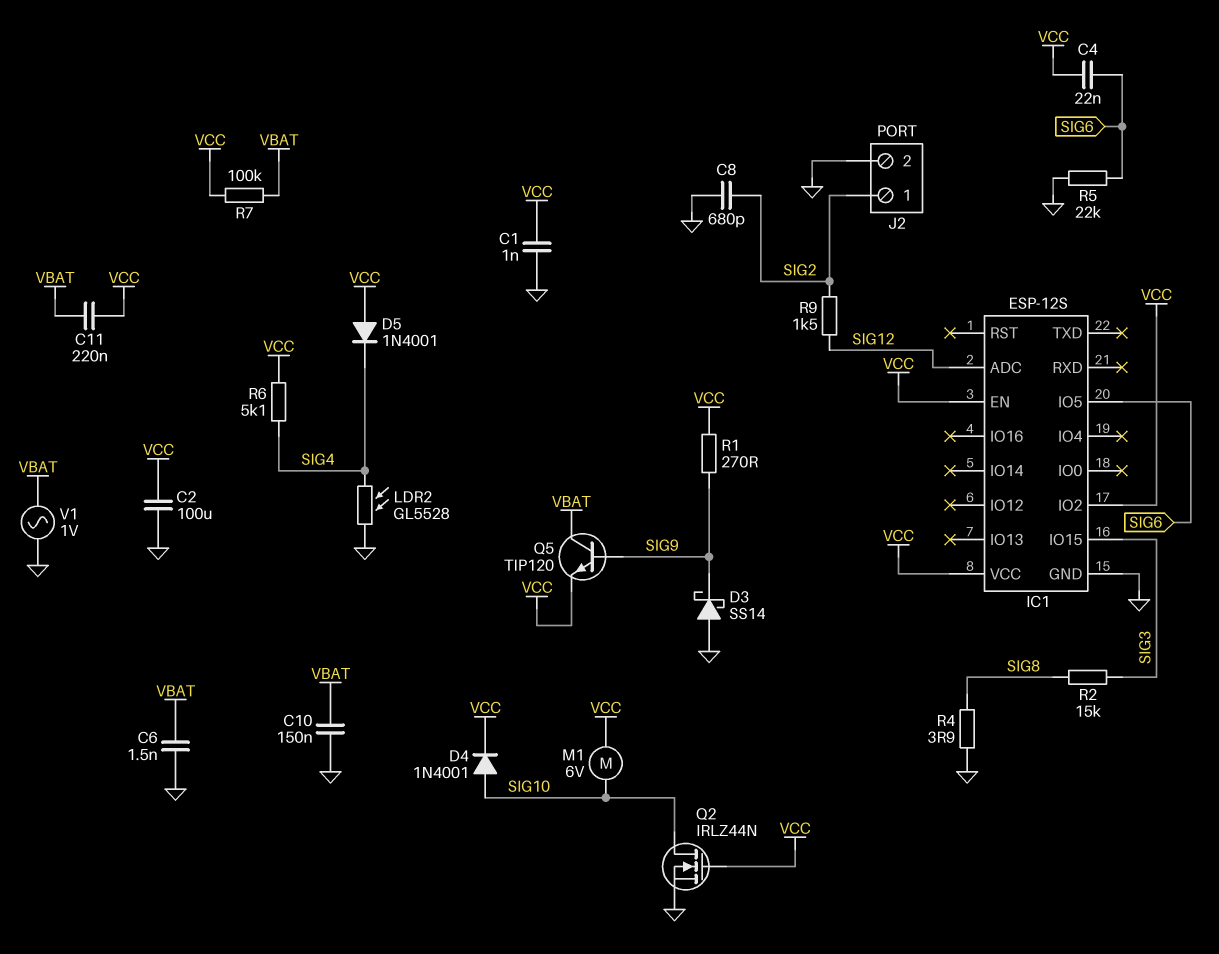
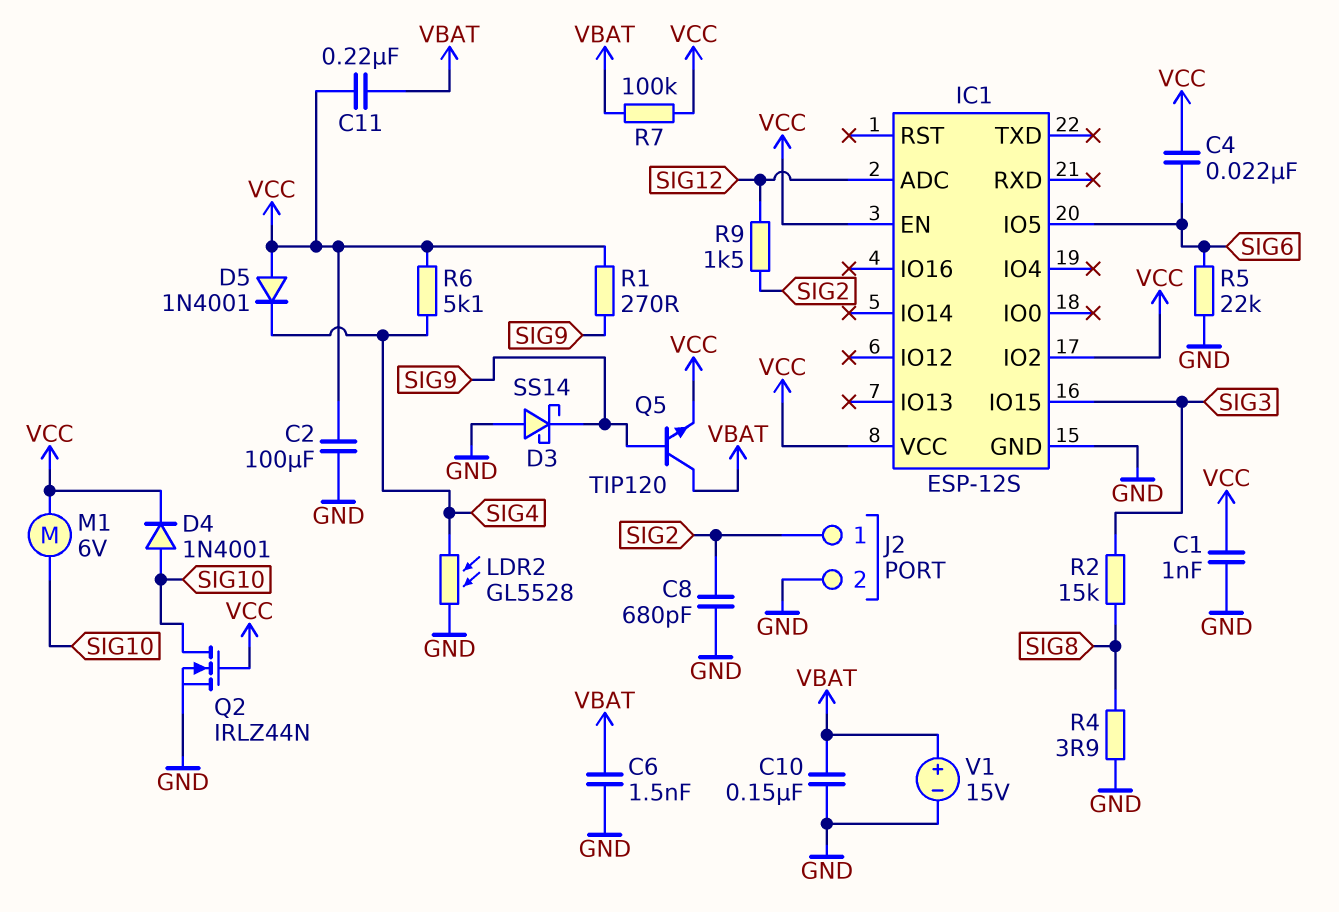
V1: AC 1V (GND, VBAT) -> 15V (plus VBAT, minus GND)

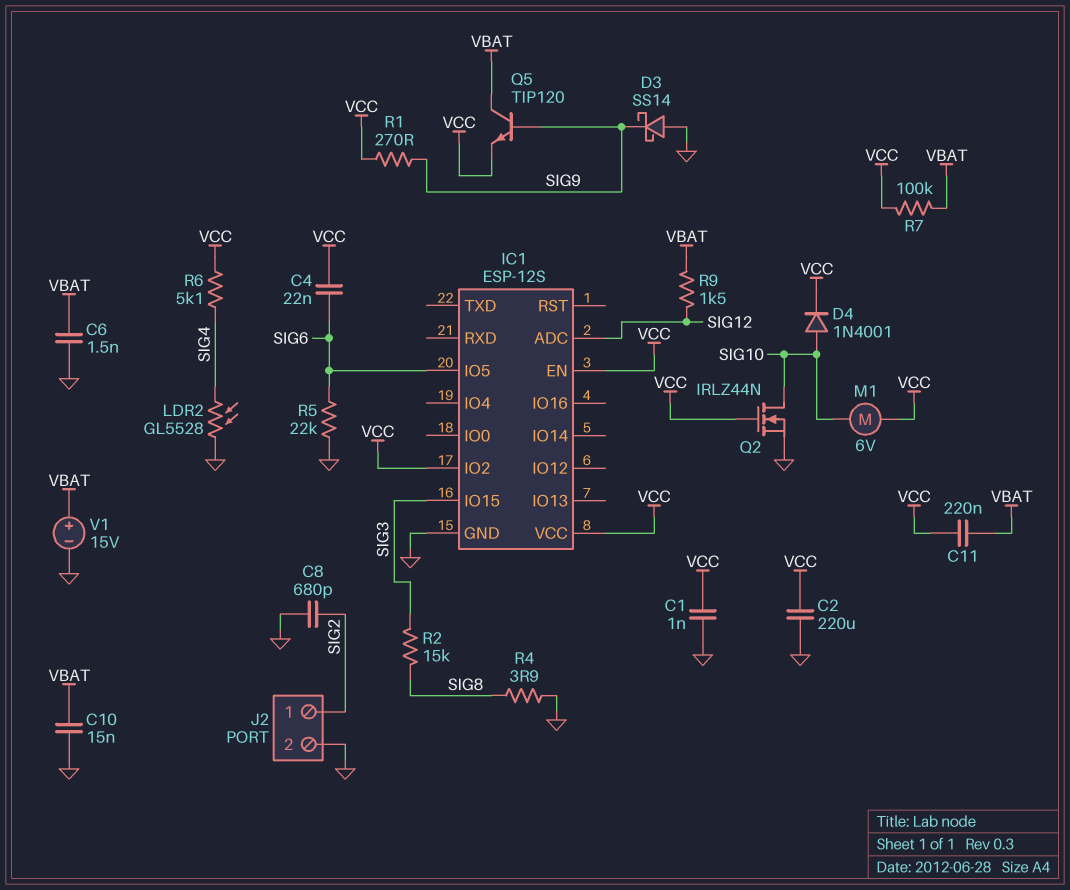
C2: 100uF (GND, VCC) -> 220uF (GND, VCC)
C10: 150nF (GND, VBAT) -> 15nF (GND, VBAT)
D5: diode 1N4001 (A VCC, K SIG4) -> none
R9: 1.5k (SIG2, SIG12) -> 1.5k (SIG12, VBAT)

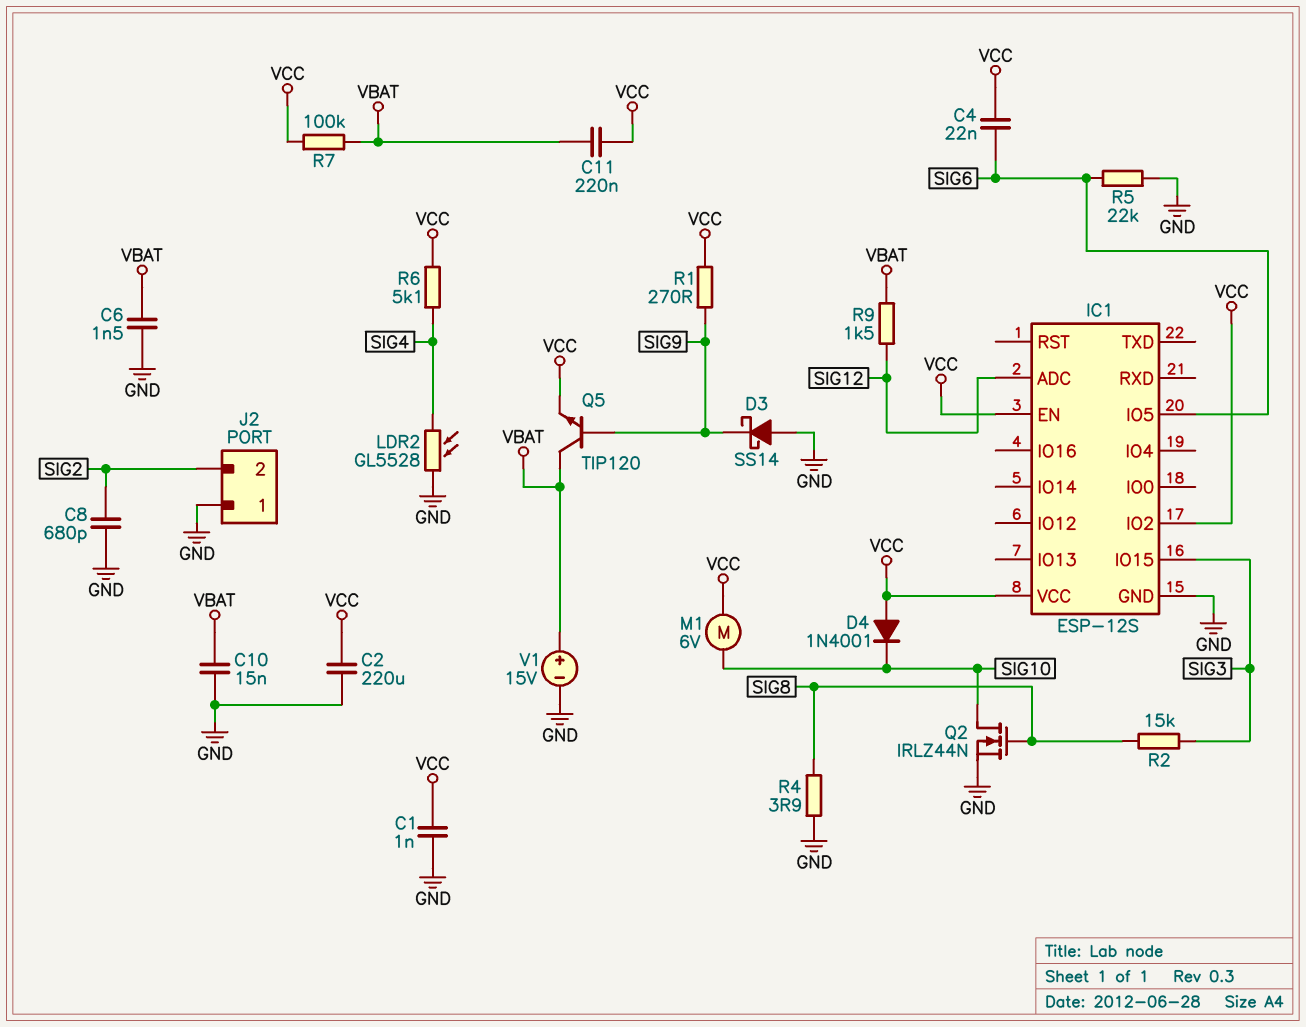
D4: diode 1N4001 (A SIG10, K VCC) -> diode 1N4001 (A VCC, K SIG10)
J2 pin 1: SIG2 -> GND
J2 pin 2: GND -> SIG2
Q2: NMOS IRLZ44N (G VCC, D SIG10, S GND) -> NMOS IRLZ44N (G SIG8, D SIG10, S GND)

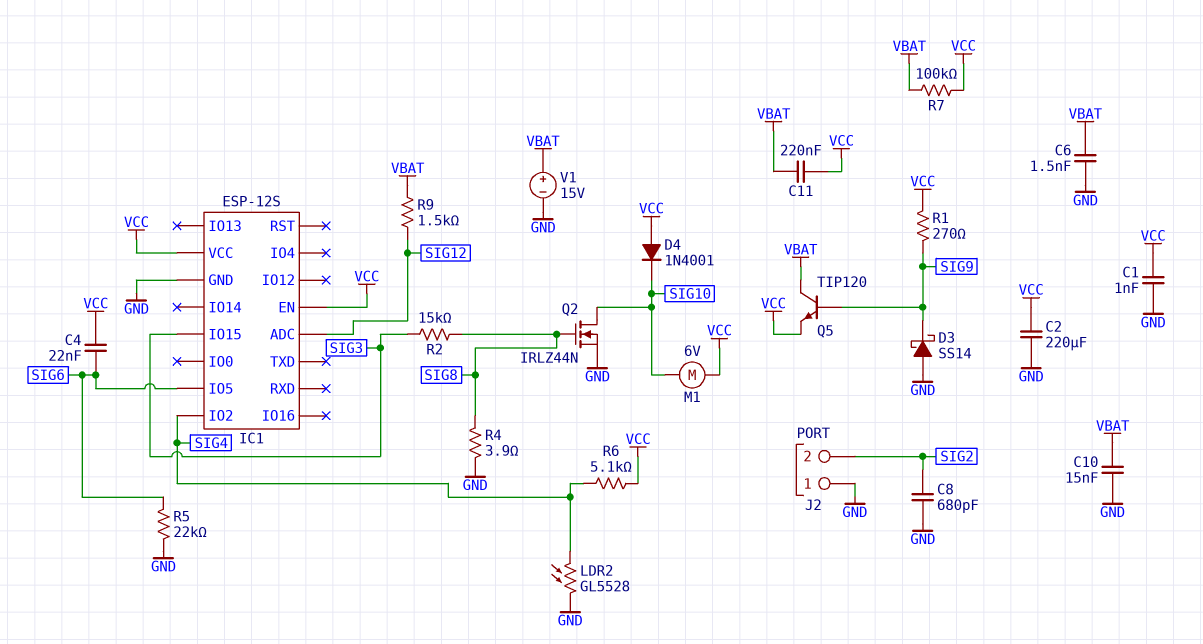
IC1 pin IO2: VCC -> SIG4

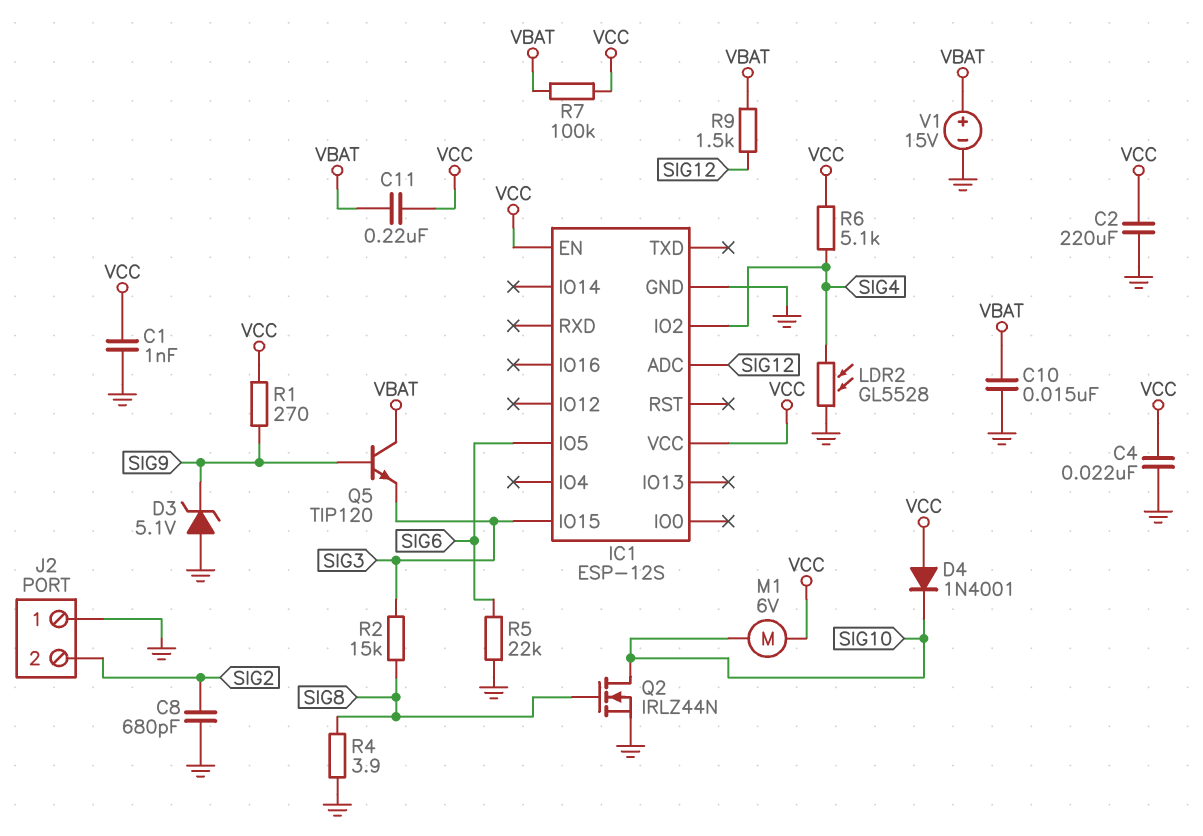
C4: 22nF (SIG6, VCC) -> 22nF (GND, VCC)
C6: 1.5nF (GND, VBAT) -> none
D3: schottky SS14 (A GND, K SIG9) -> zener 5.1V (A GND, K SIG9)
Q5: NPN TIP120 (B SIG9, C VBAT, E VCC) -> NPN TIP120 (B SIG9, C VBAT, E SIG3)

